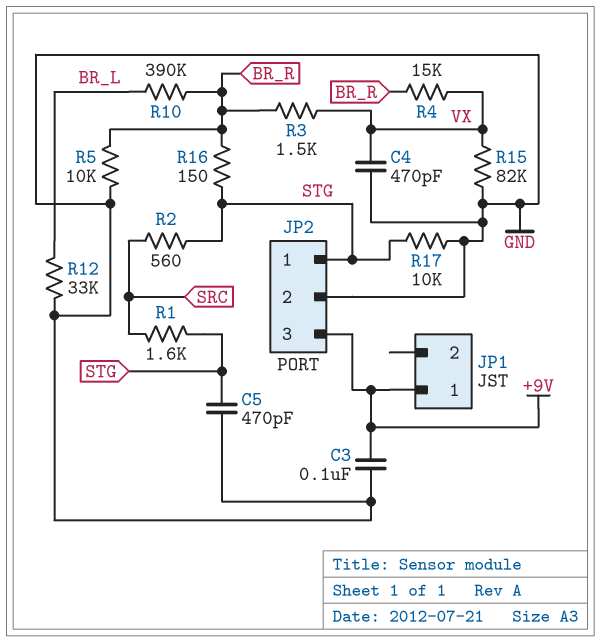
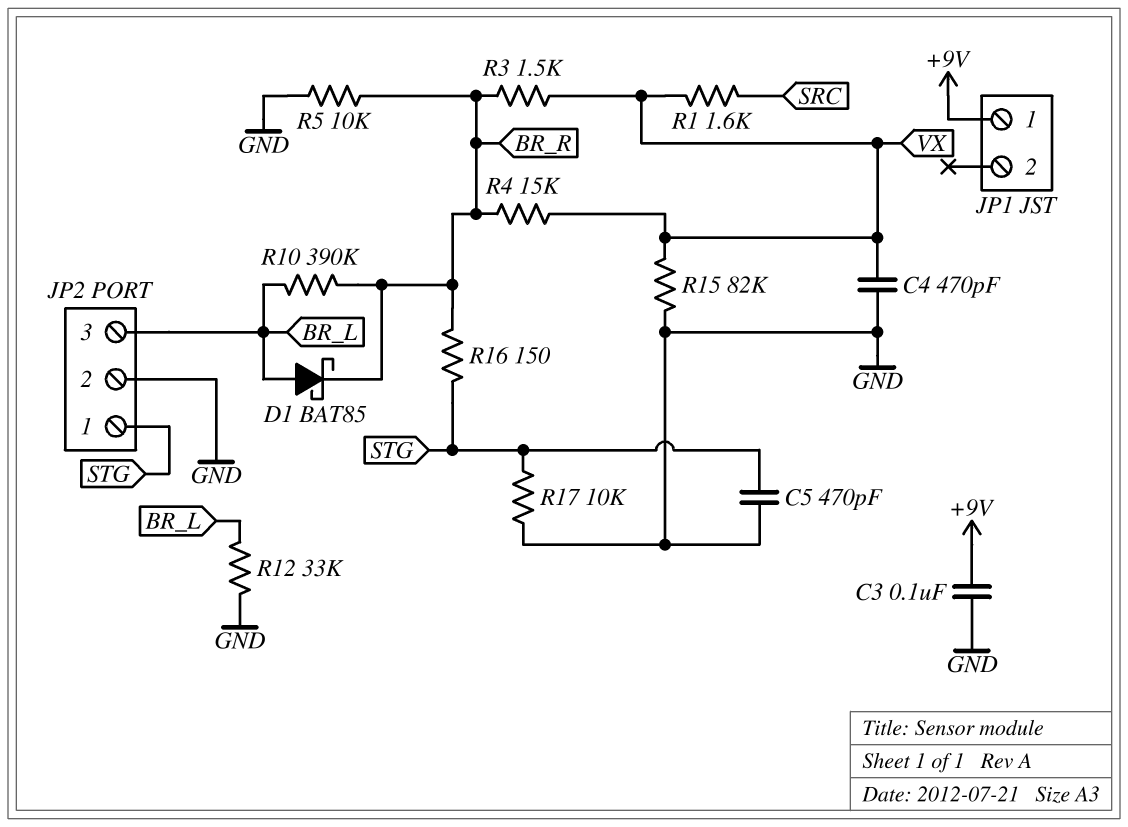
D1: none -> schottky BAT85 (A BR_L, K BR_R)
JP2 pin 3: +9V -> BR_L
R1: 1.6k (SRC, STG) -> 1.6k (SRC, VX)
R2: 560 (SRC, STG) -> none

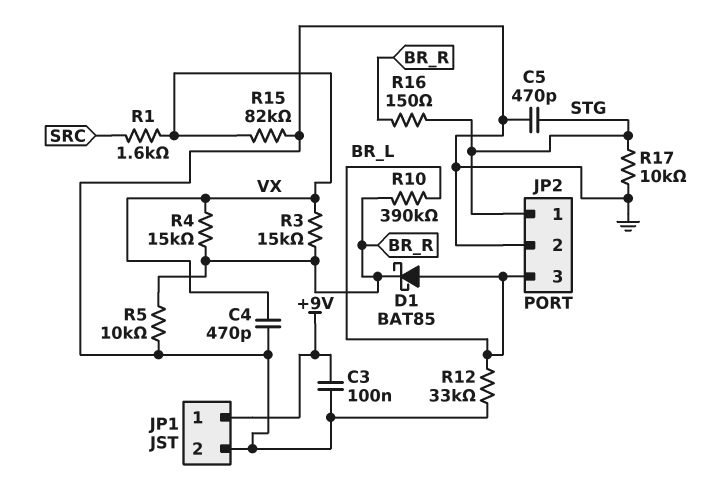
JP1 pin 2: none -> GND
R3: 1.5k (BR_R, VX) -> 15k (BR_R, VX)

